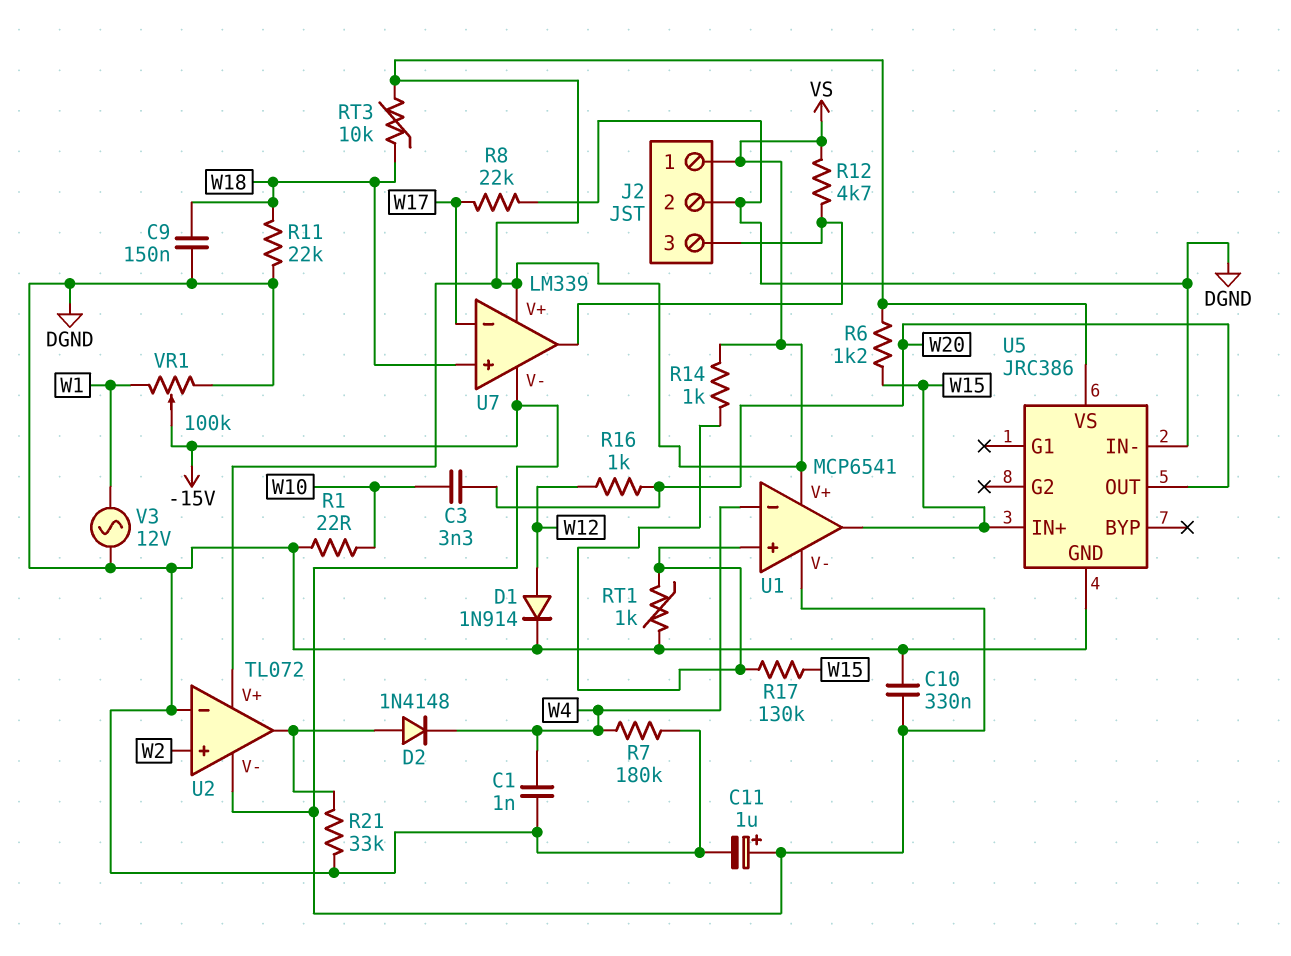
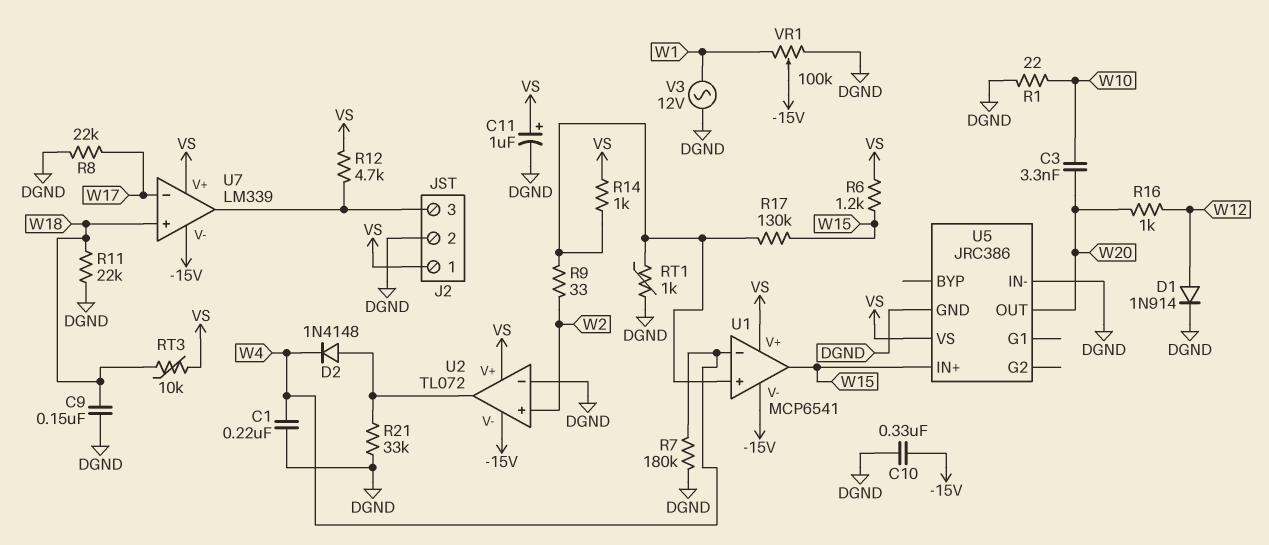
C1: 1nF (DGND, W4) -> 220nF (DGND, W4)
C11: 1uF (plus -15V, minus DGND) -> 1uF (plus VS, minus DGND)
R9: none -> 33 (U1/in+, W2)

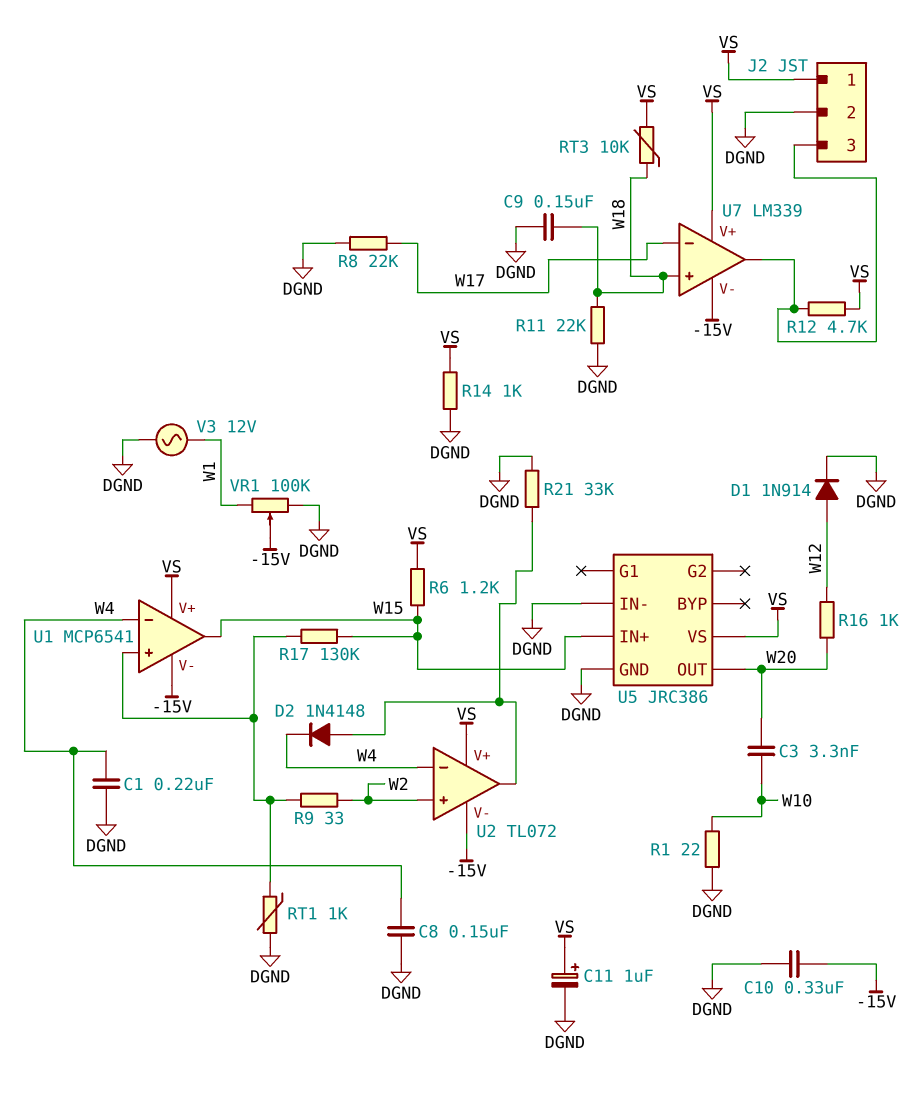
C8: none -> 150nF (DGND, W4)
R7: 180k (DGND, W4) -> none
R14: 1k (U1/in+, VS) -> 1k (DGND, VS)
U2 pin in-: DGND -> W4

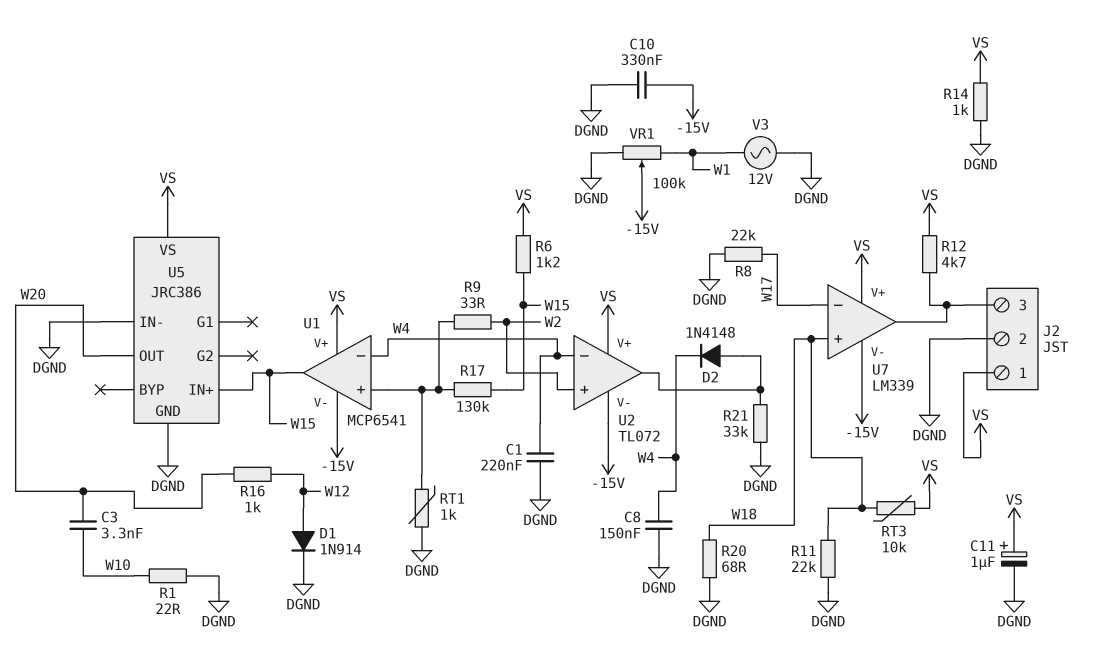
C9: 150nF (DGND, W18) -> none
R20: none -> 68 (DGND, W18)

